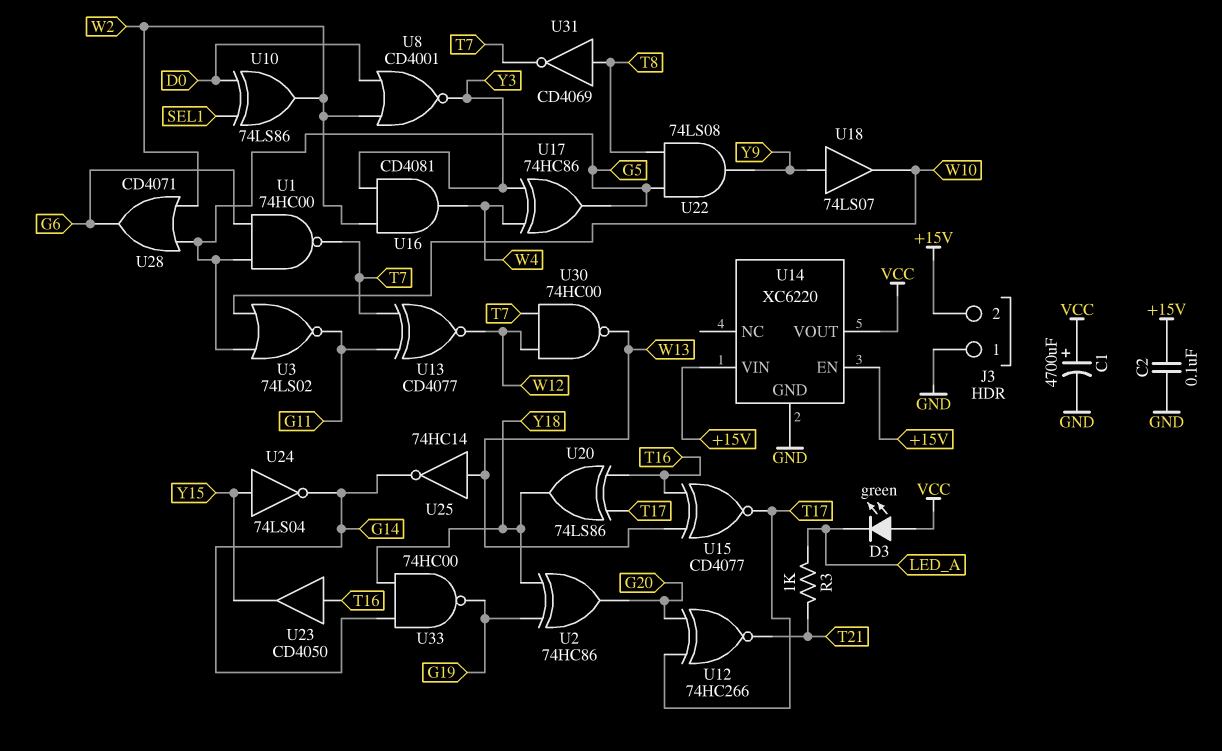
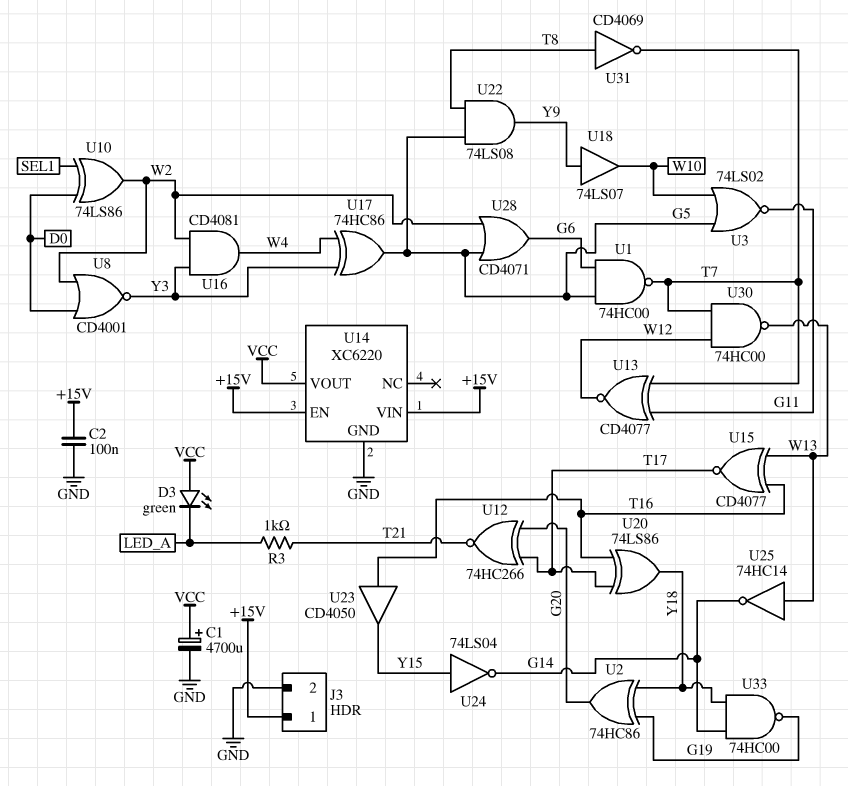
J3 pin 1: GND -> +15V
J3 pin 2: +15V -> GND

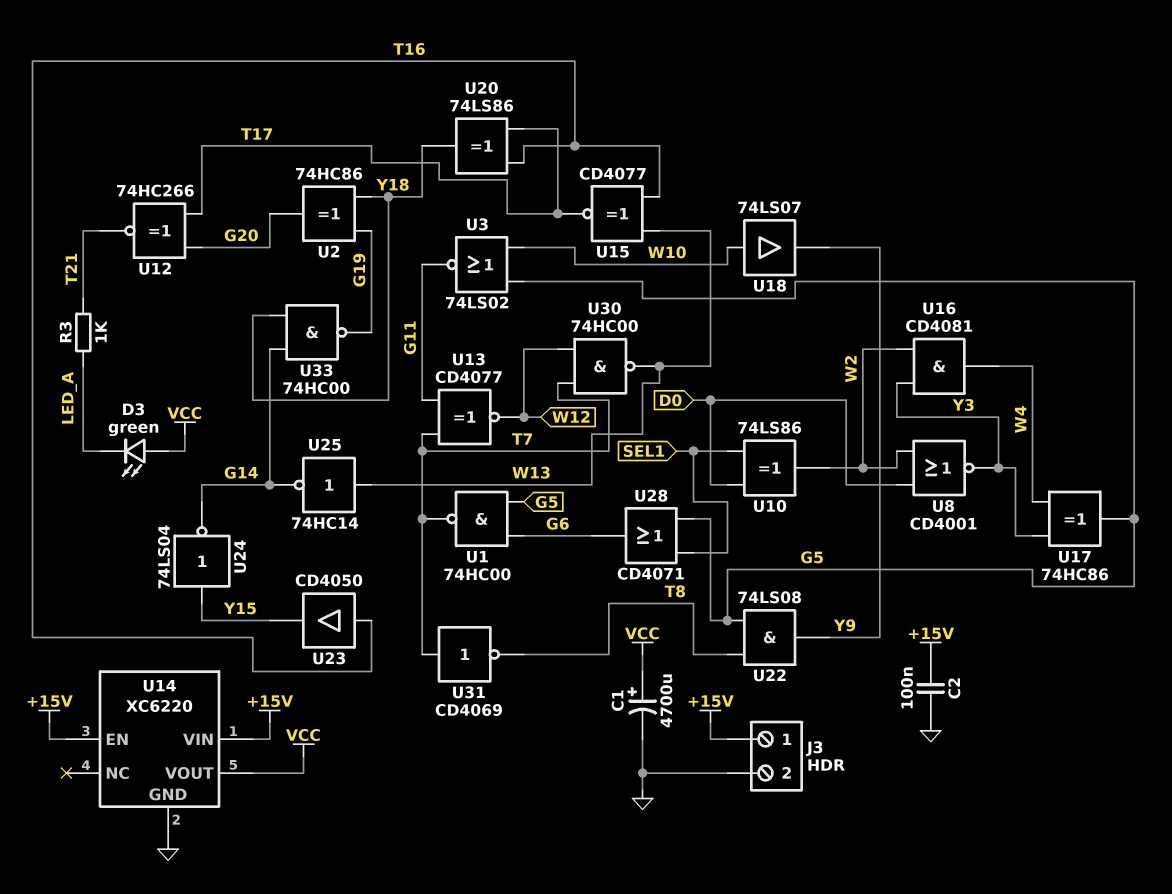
U18: buffer 74LS07 (in Y9, out W10) -> buffer 74LS07 (in W10, out Y9)
U28: OR CD4071 (in G5, in W2, out G6) -> OR CD4071 (in G5, in SEL1, out G6)
U31: NOT CD4069 (in T8, out T7) -> NOT CD4069 (in T7, out T8)

